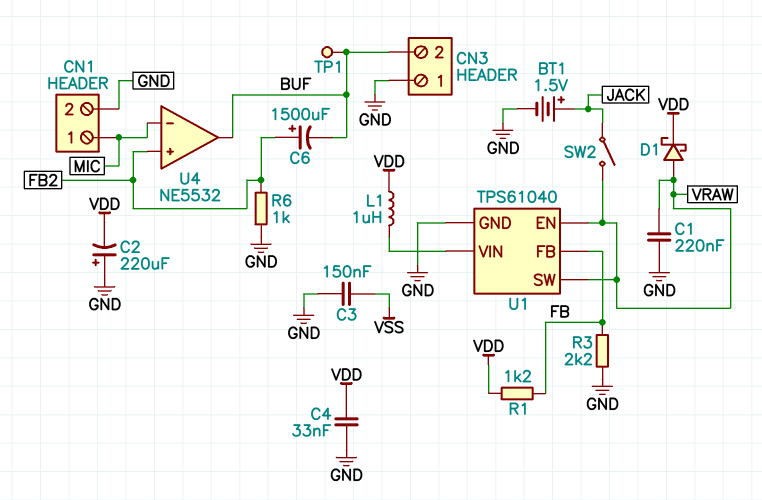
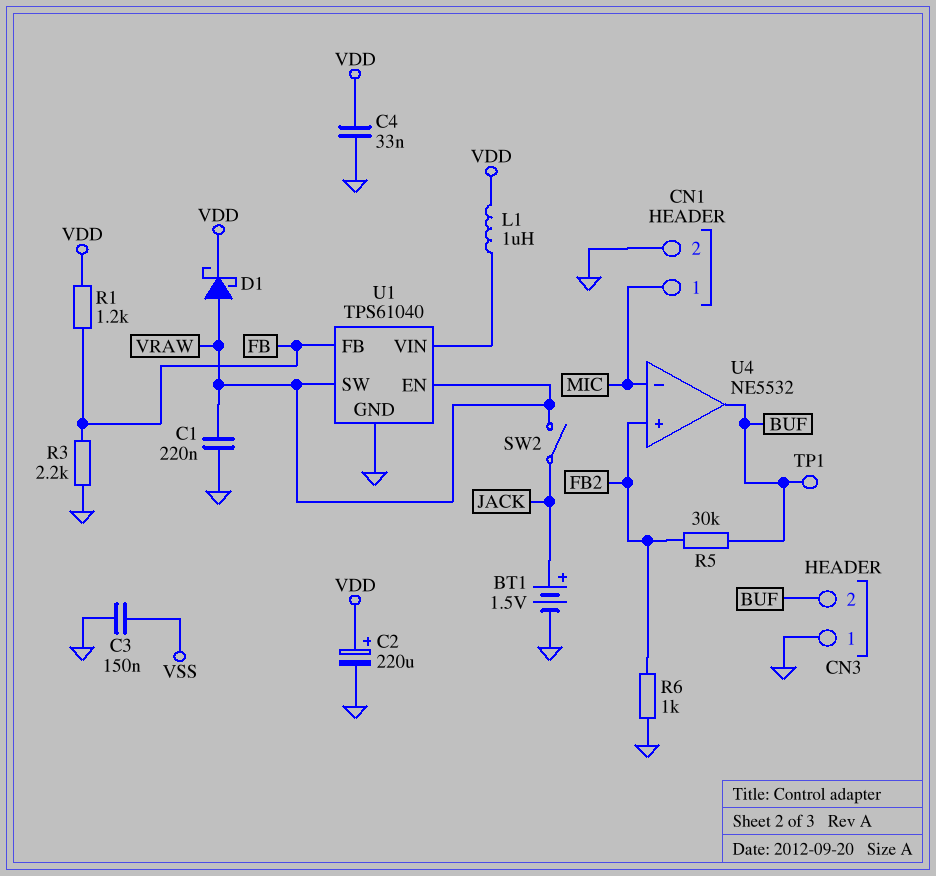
C2: 220uF (plus GND, minus VDD) -> 220uF (plus VDD, minus GND)
C6: 1500uF (plus FB2, minus BUF) -> none
R5: none -> 30k (BUF, FB2)

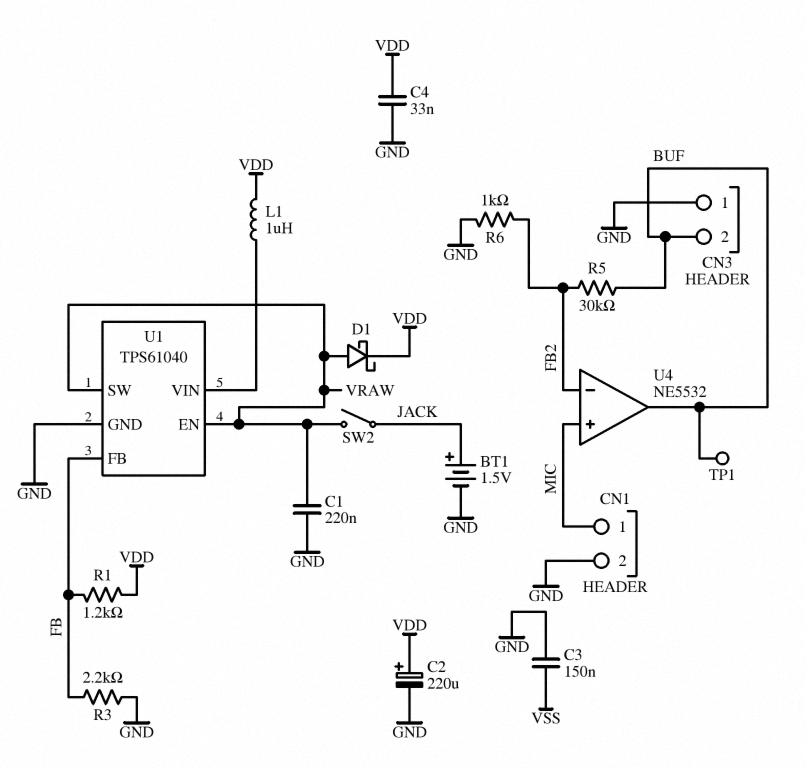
U4 pin in+: FB2 -> MIC
U4 pin in-: MIC -> FB2

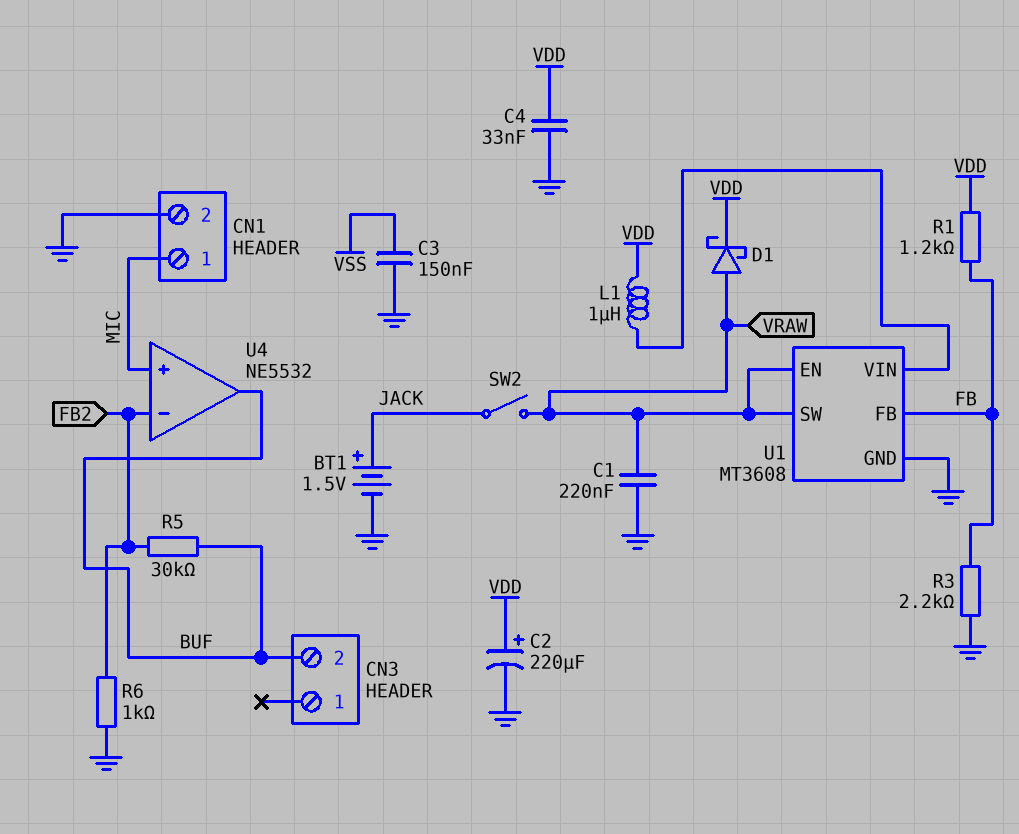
CN3 pin 1: GND -> none
TP1: test point (BUF) -> none
U1: TPS61040 -> MT3608

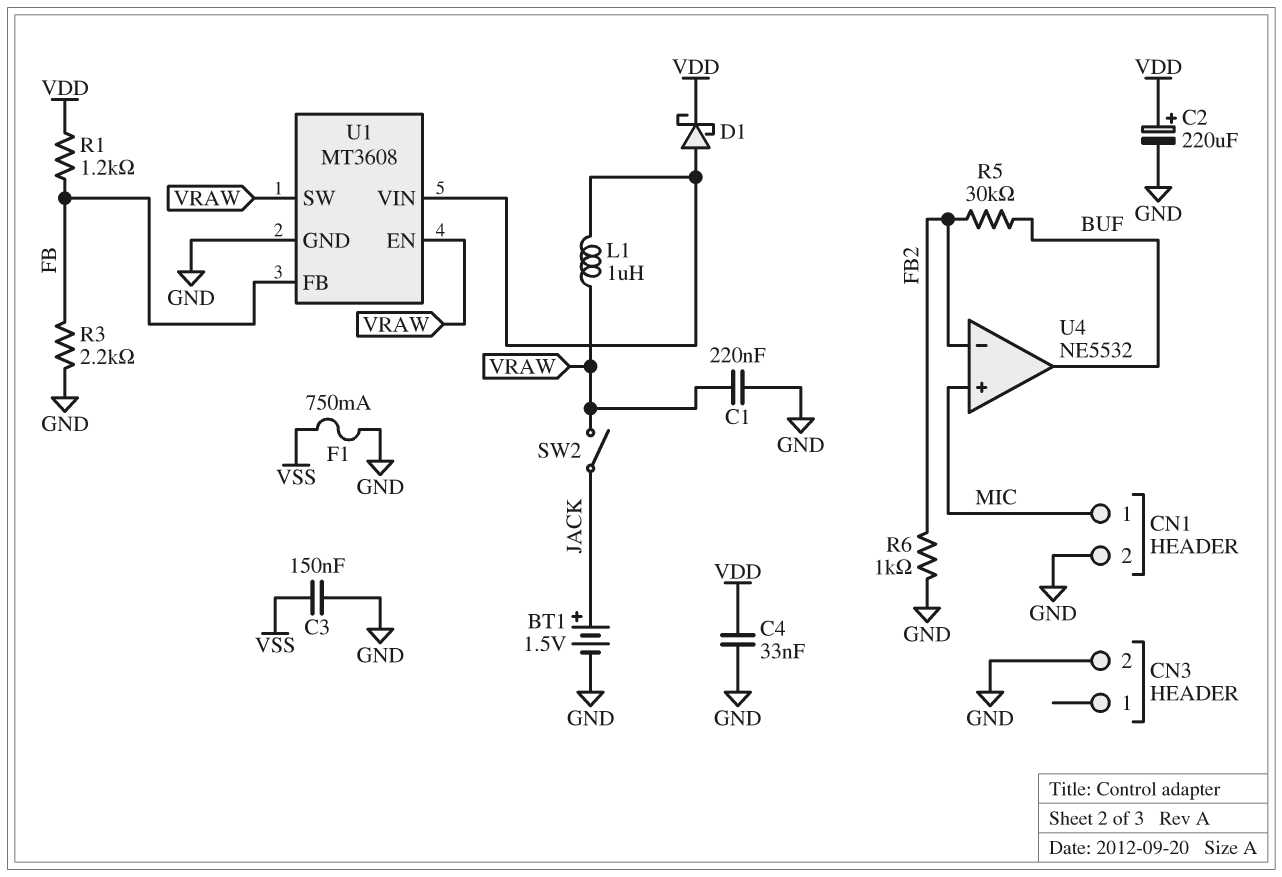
CN3 pin 2: BUF -> GND
D1: schottky (A VRAW, K VDD) -> schottky (A U1/VIN, K VDD)
F1: none -> 750mA (GND, VSS)
L1: 1uH (U1/VIN, VDD) -> 1uH (U1/VIN, VRAW)

